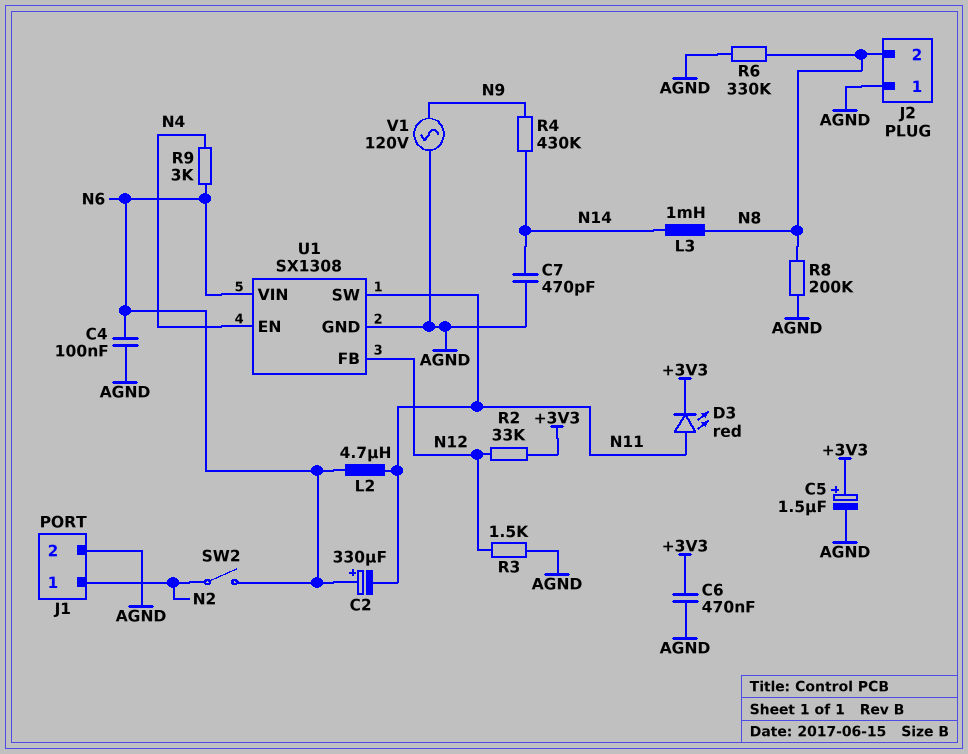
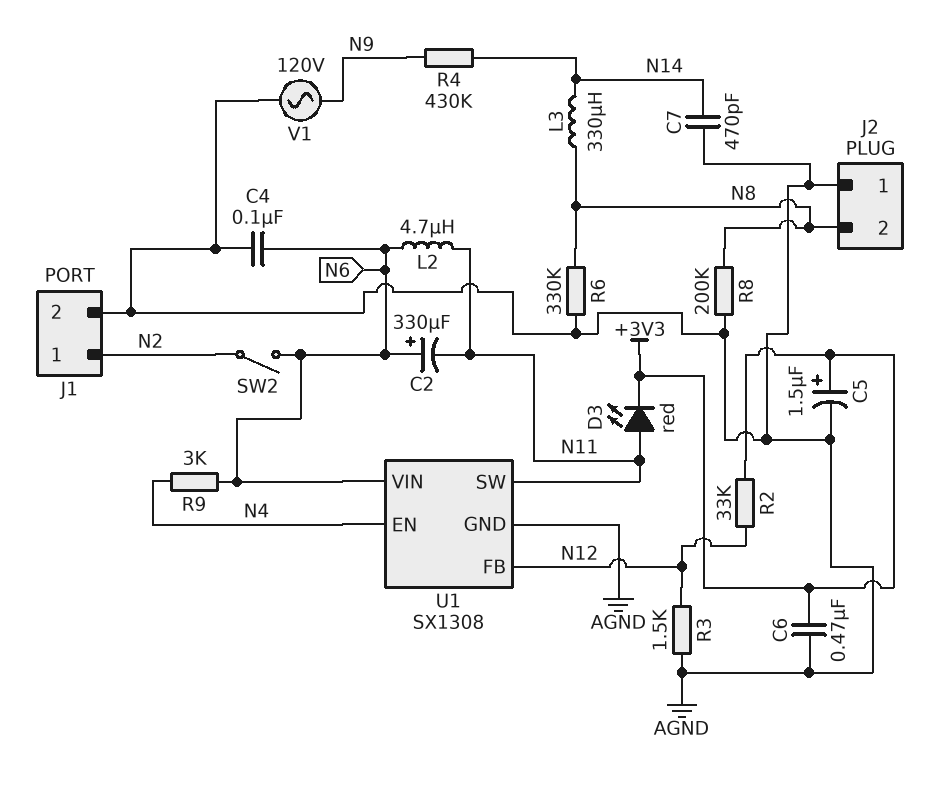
L3: 1mH (N8, N14) -> 330uH (N8, N14)

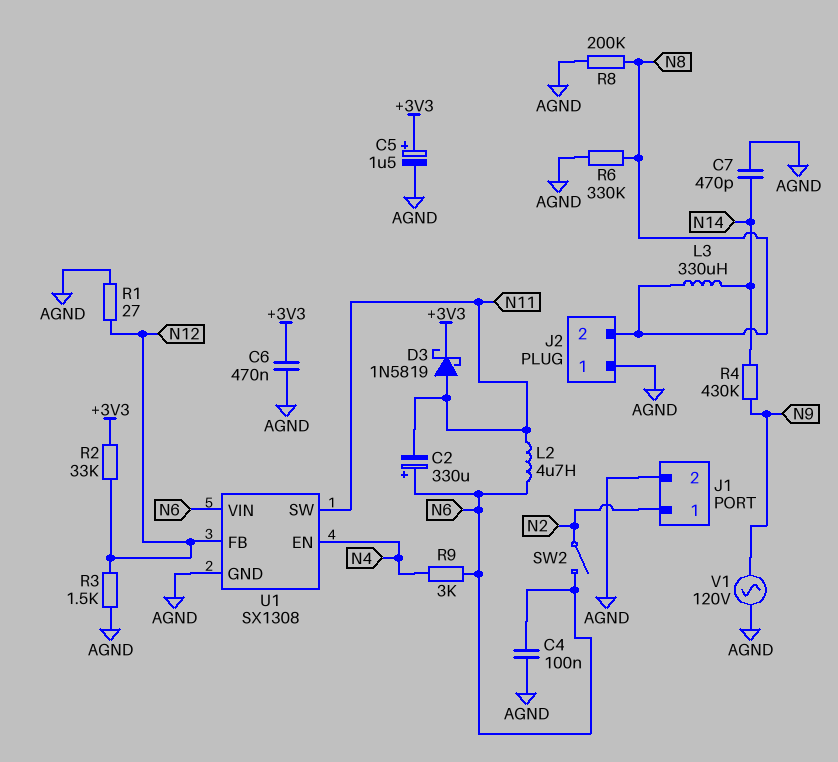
D3: LED red (A N11, K +3V3) -> schottky 1N5819 (A N11, K +3V3)
R1: none -> 27 (AGND, N12)

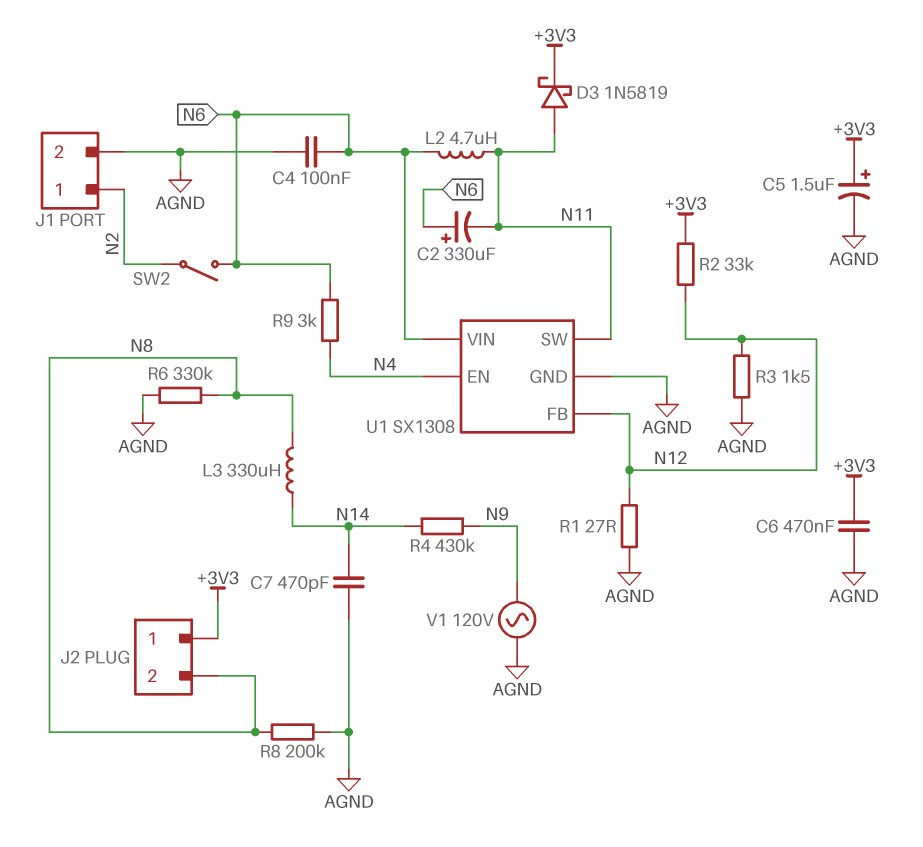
J2 pin 1: AGND -> +3V3

